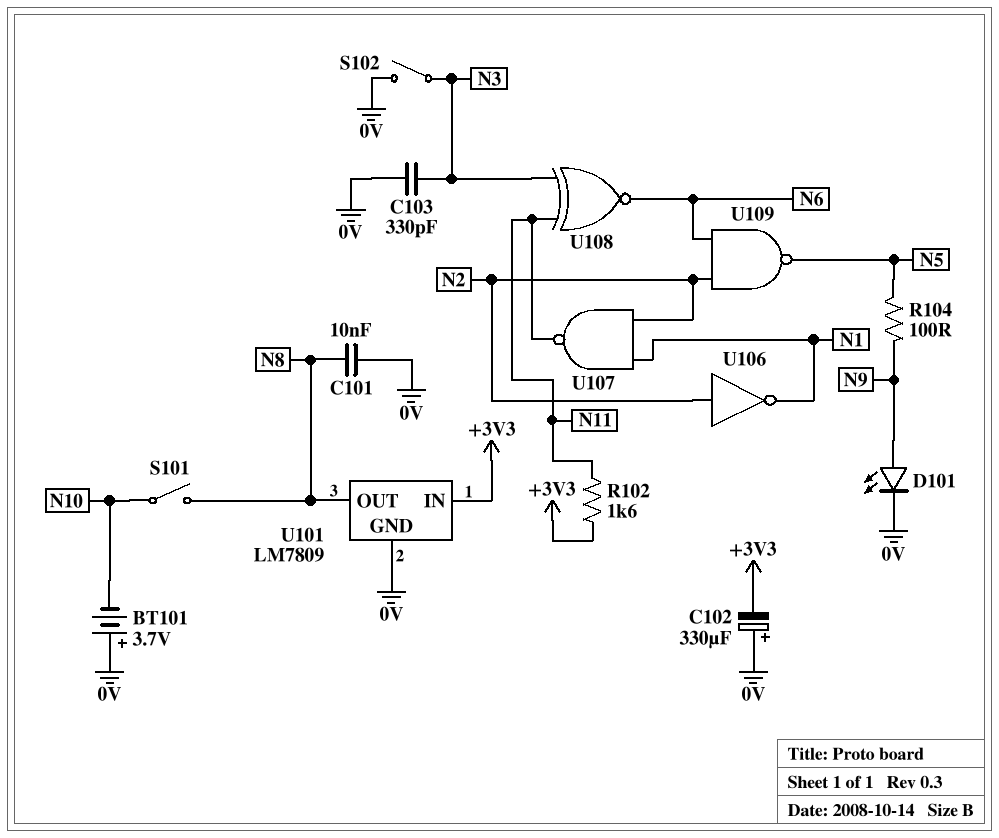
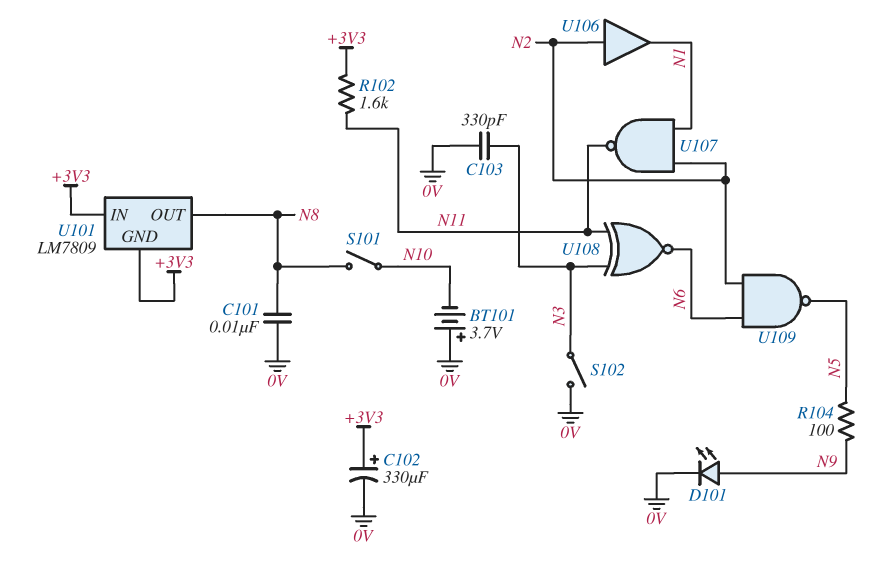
C102: 330uF (plus 0V, minus +3V3) -> 330uF (plus +3V3, minus 0V)
U101 pin GND: 0V -> +3V3
U106: NOT (in N2, out N1) -> buffer (in N2, out N1)

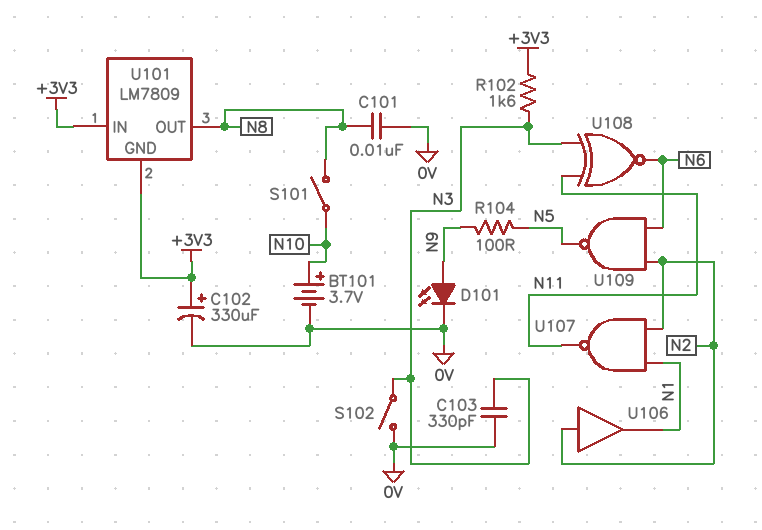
BT101: 3.7V (plus 0V, minus N10) -> 3.7V (plus N10, minus 0V)
R102: 1.6k (+3V3, N11) -> 1.6k (+3V3, N3)

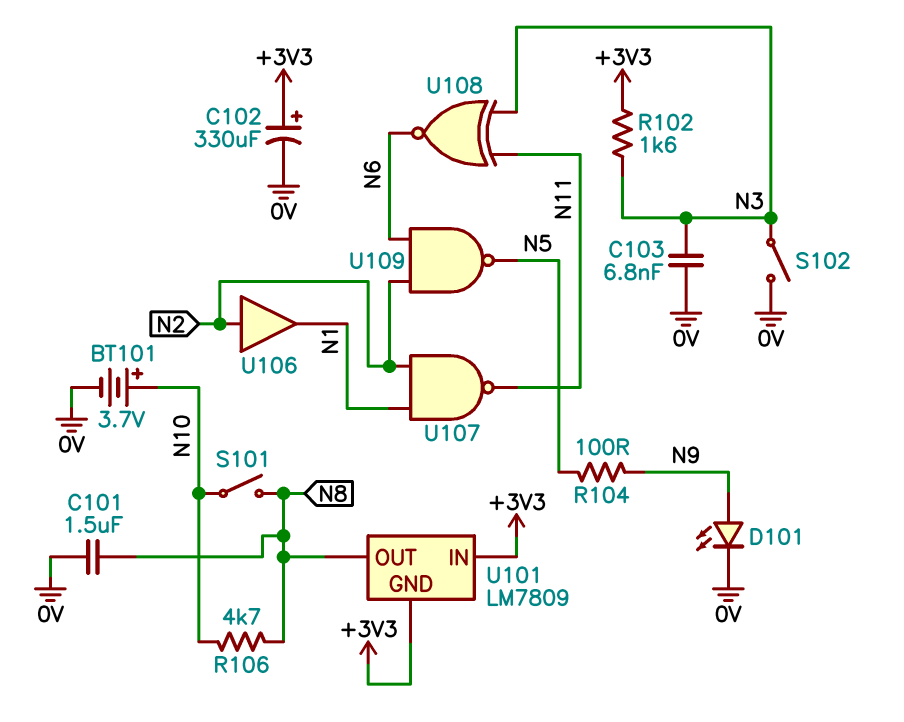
C101: 10nF (0V, N8) -> 1.5uF (0V, N8)
C103: 330pF (0V, N3) -> 6.8nF (0V, N3)
R106: none -> 4.7k (N8, N10)

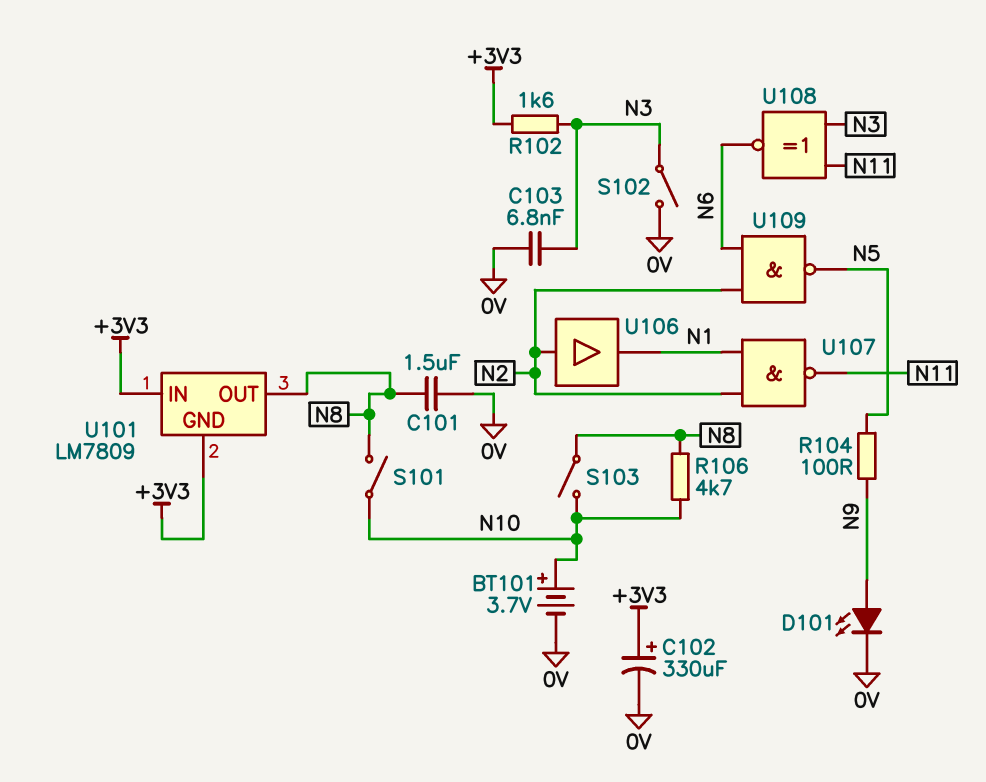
S103: none -> switch (N8, N10)

